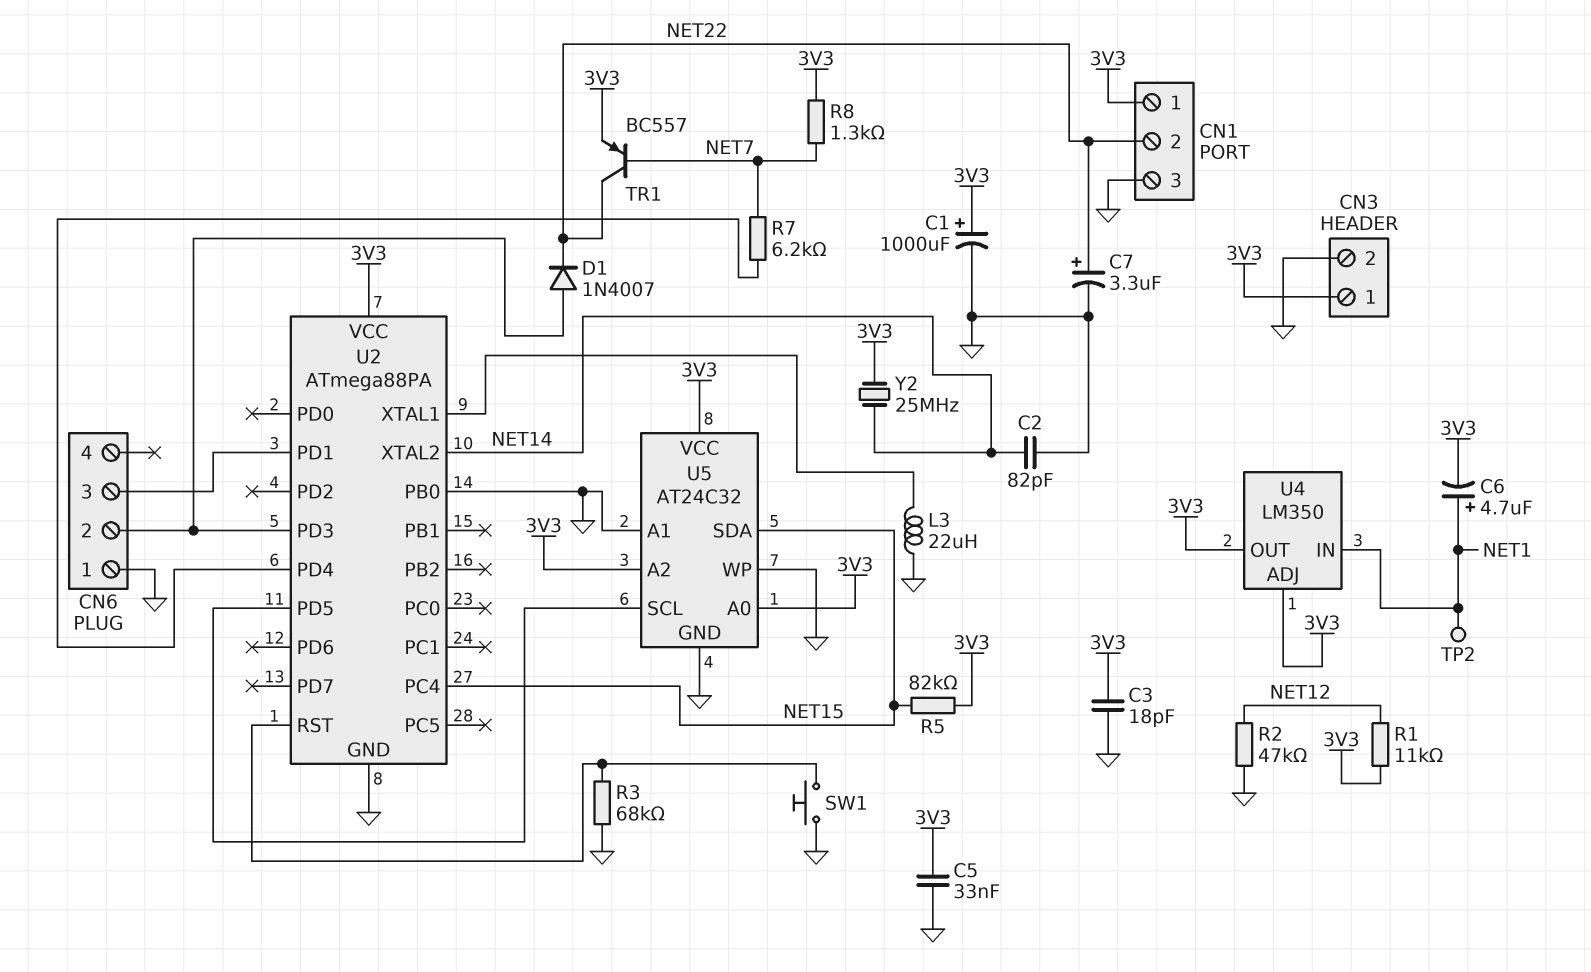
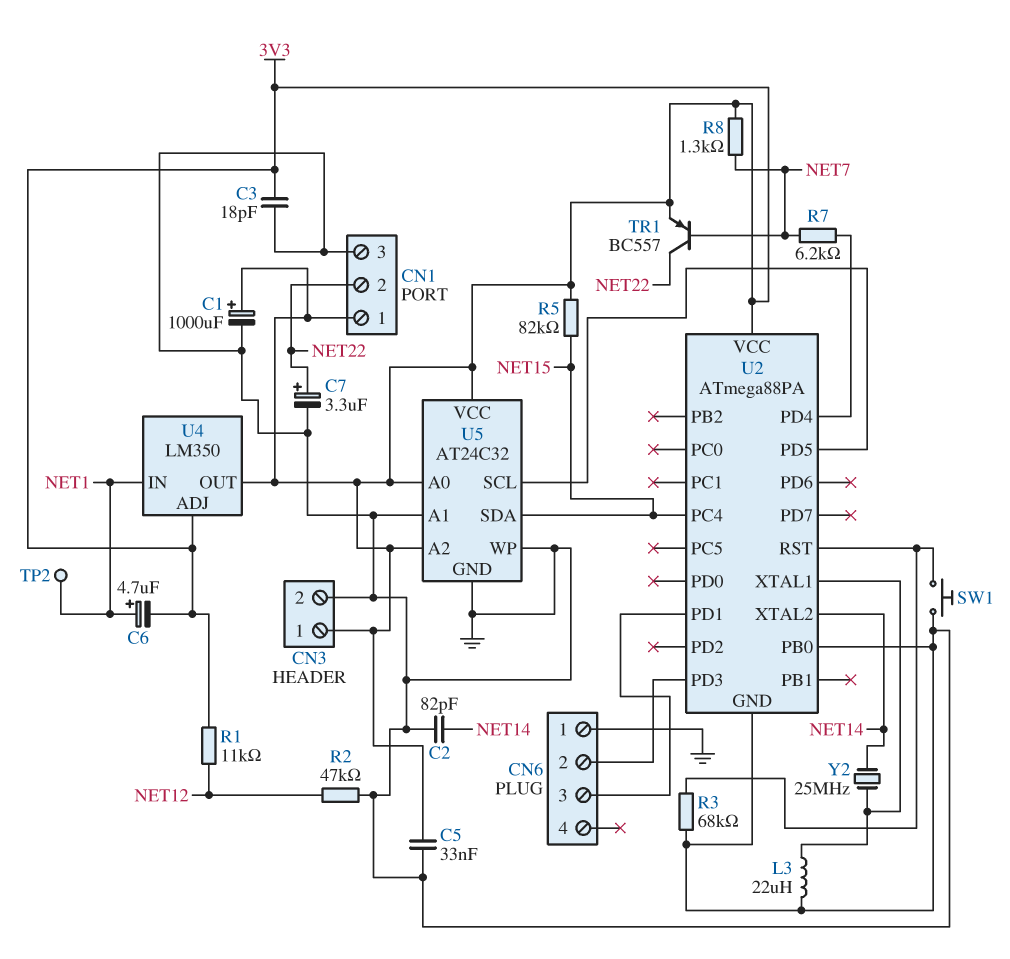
D1: diode 1N4007 (A CN6/2, K NET22) -> none
Y2: 25MHz (3V3, NET14) -> 25MHz (NET14, U2/XTAL1)

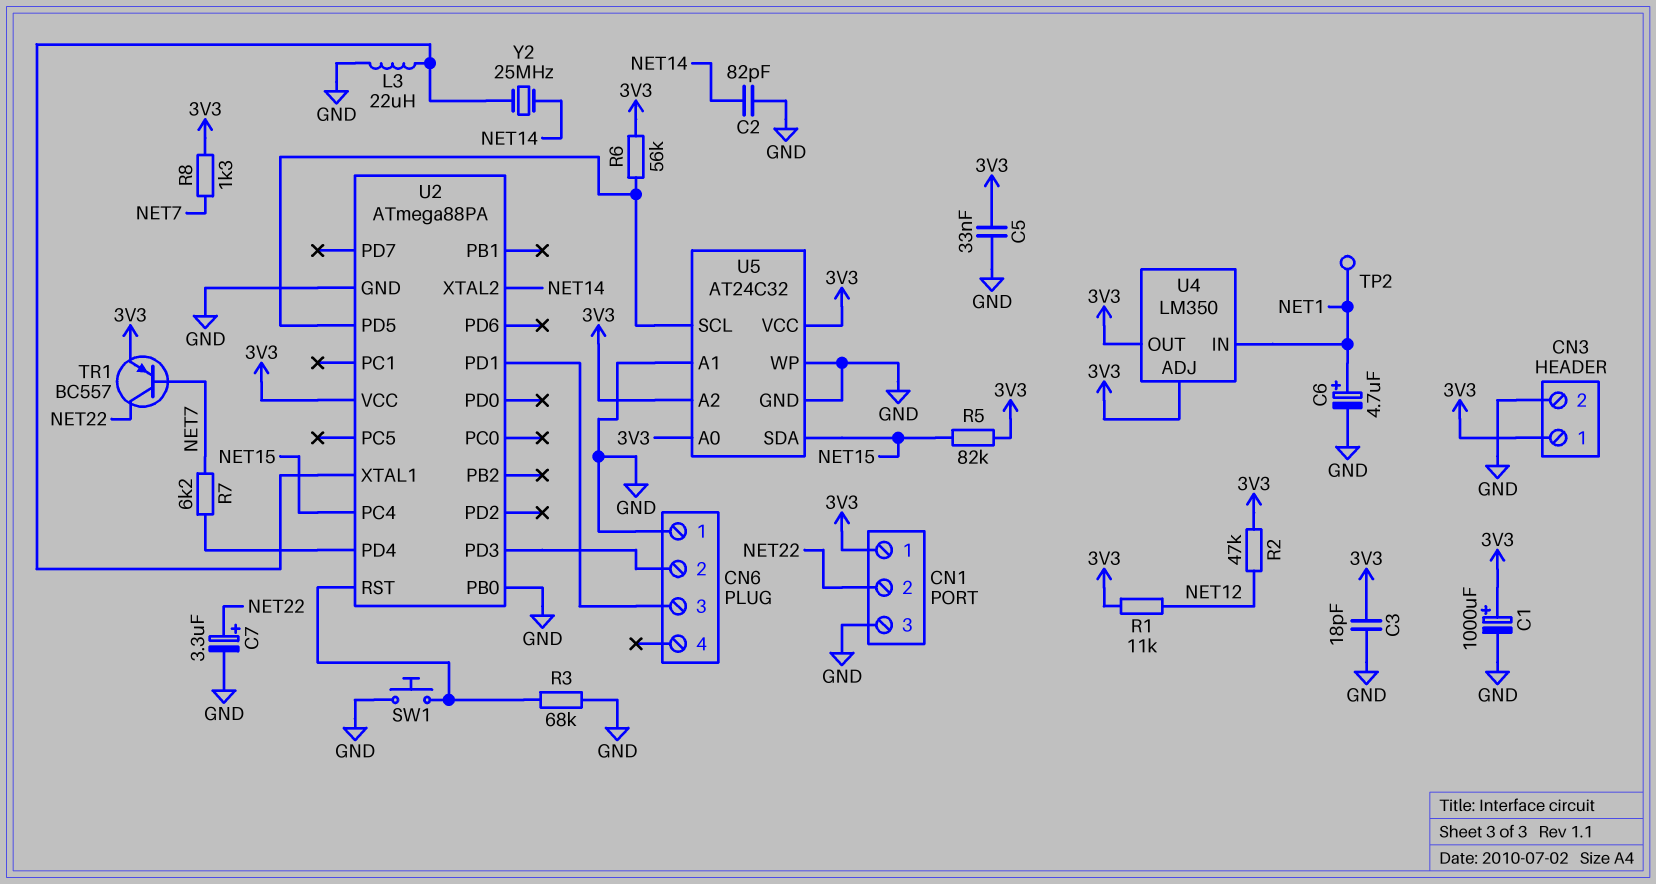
C6: 4.7uF (plus NET1, minus 3V3) -> 4.7uF (plus NET1, minus GND)
R2: 47k (GND, NET12) -> 47k (3V3, NET12)
R6: none -> 56k (3V3, U2/PD5)

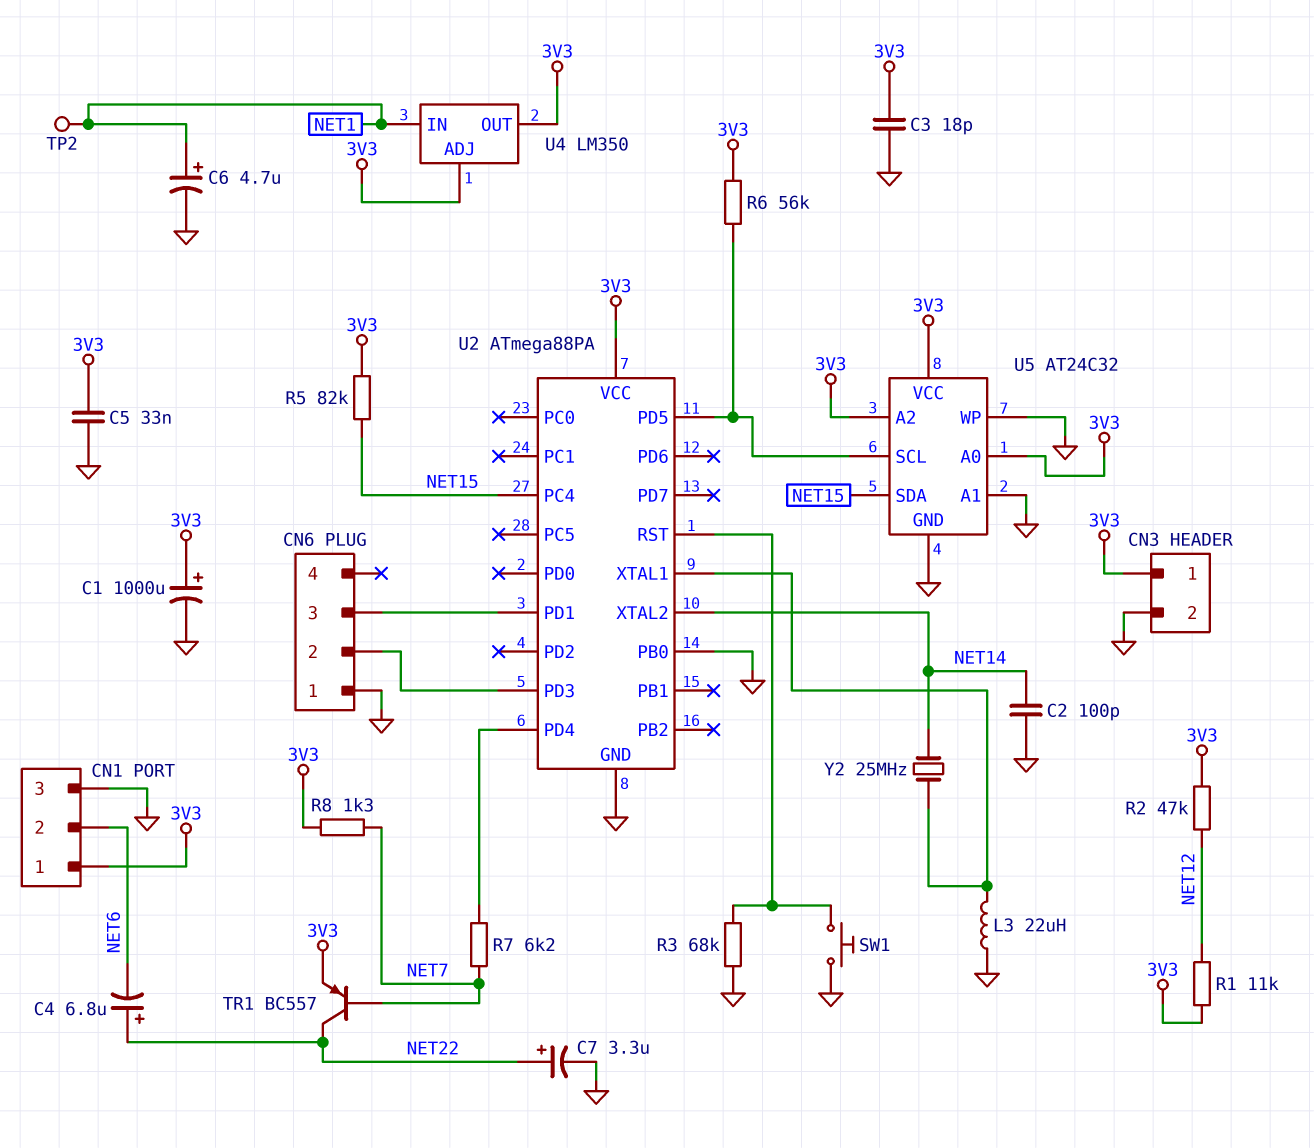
C2: 82pF (GND, NET14) -> 100pF (GND, NET14)
C4: none -> 6.8uF (plus NET22, minus NET6)
CN1 pin 2: NET22 -> NET6

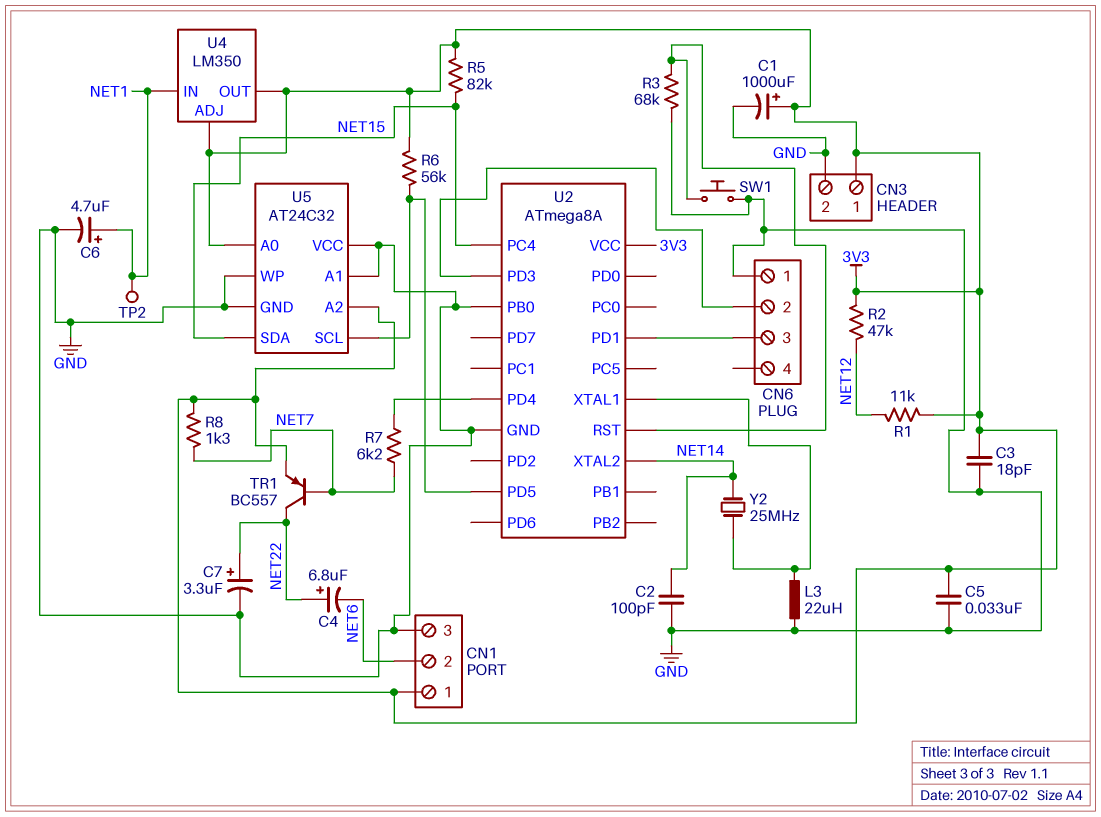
U2: ATmega88PA -> ATmega8A
U5 pin VCC: 3V3 -> GND

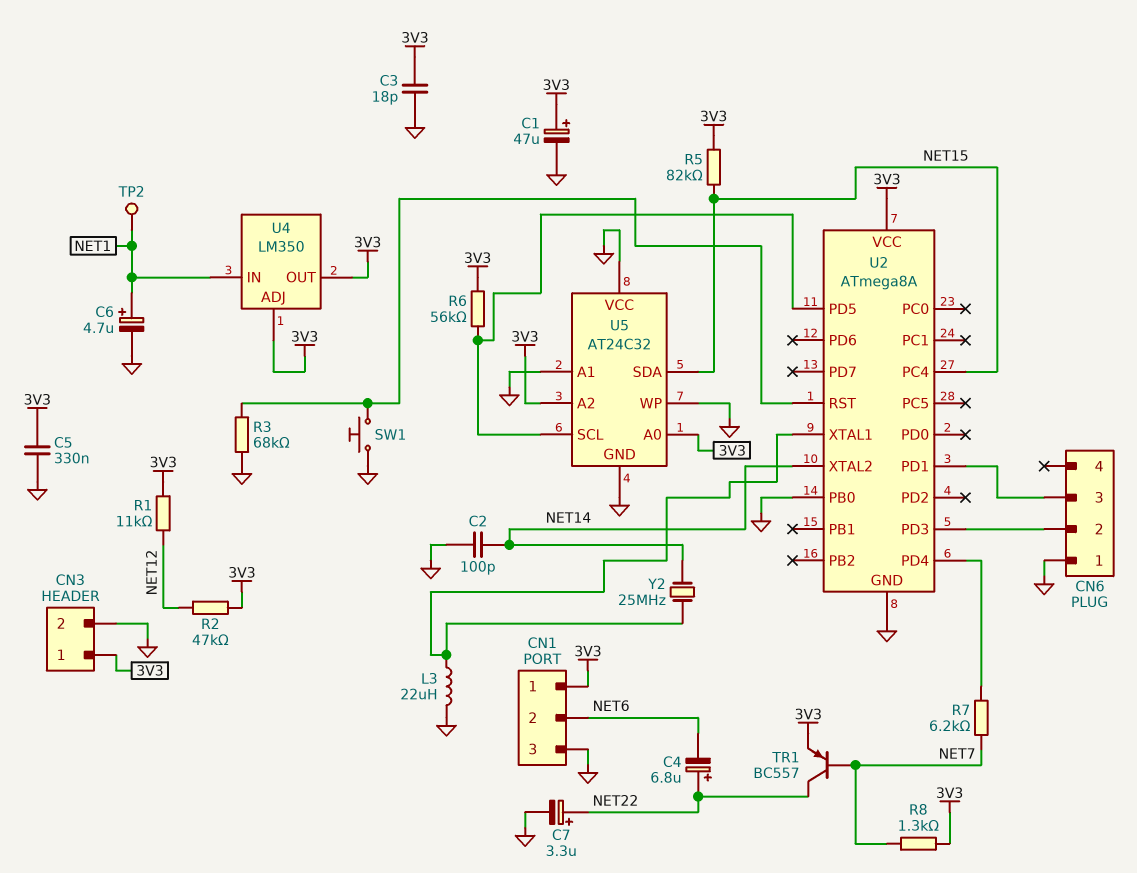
C1: 1000uF (plus 3V3, minus GND) -> 47uF (plus 3V3, minus GND)
C5: 33nF (3V3, GND) -> 330nF (3V3, GND)

